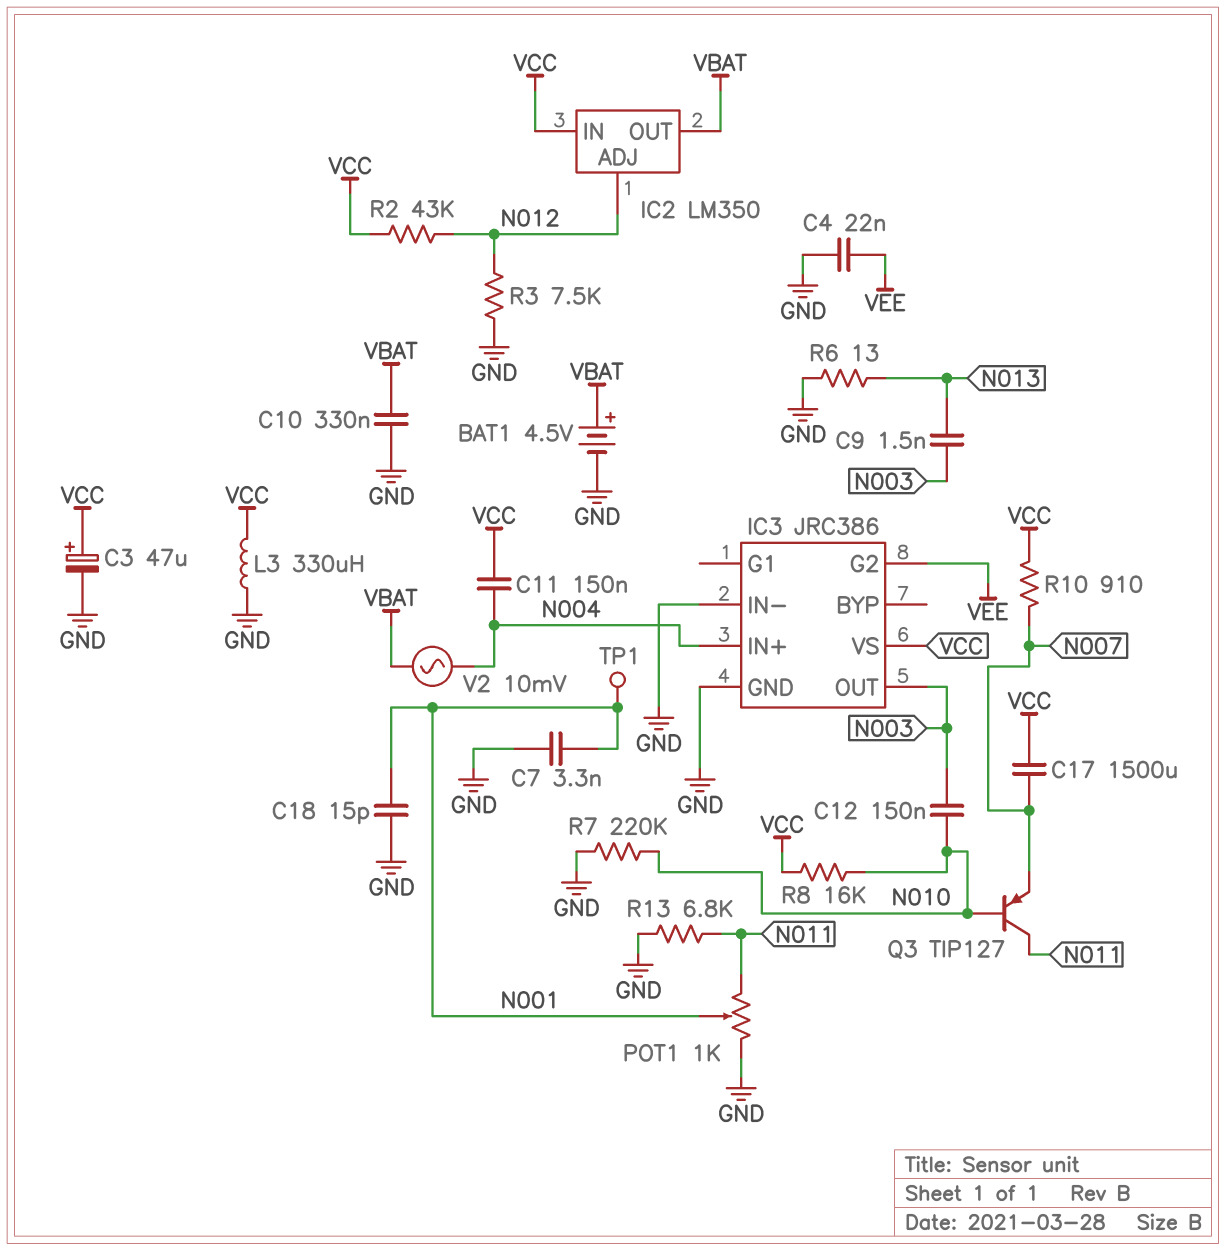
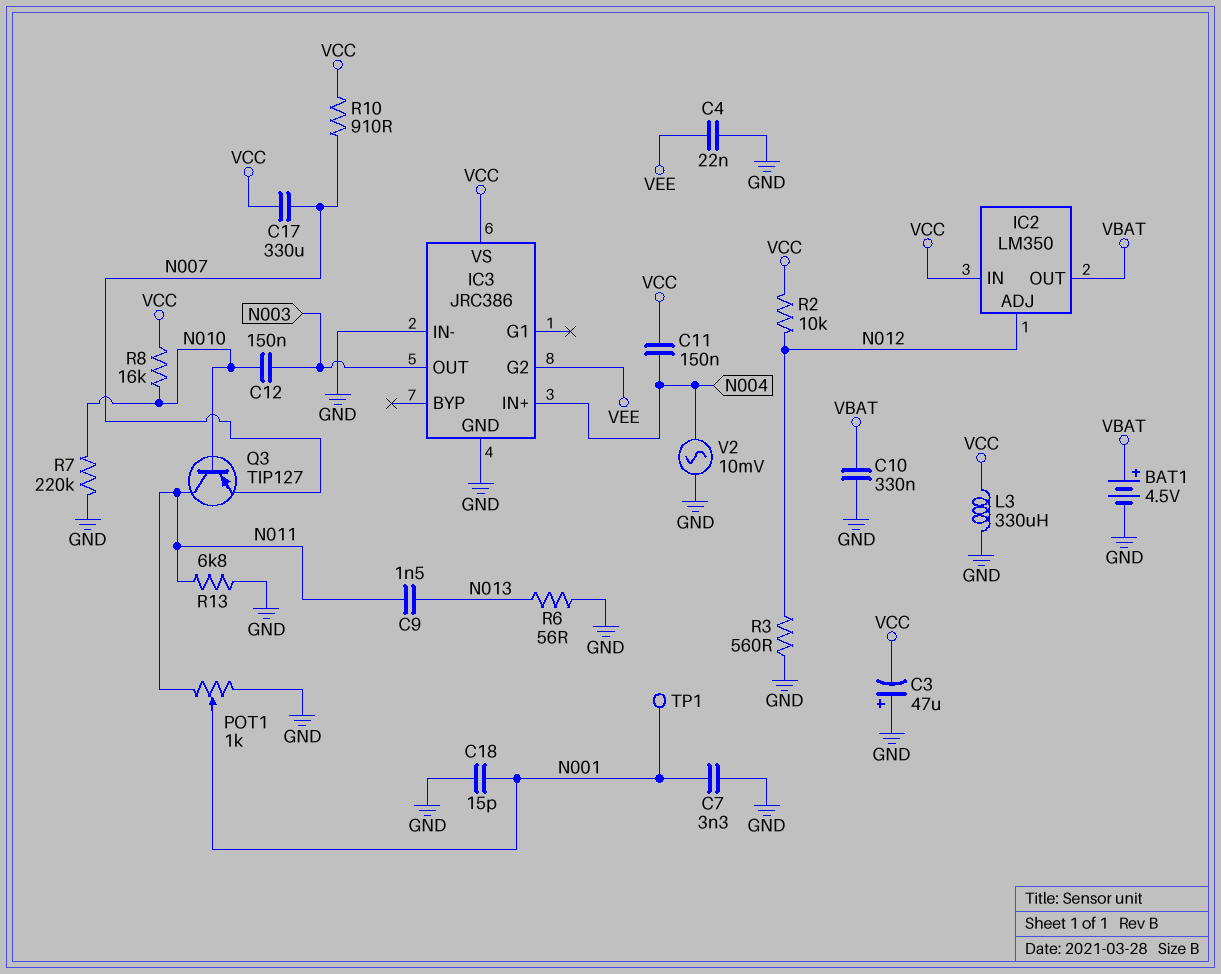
C3: 47uF (plus VCC, minus GND) -> 47uF (plus GND, minus VCC)
C9: 1.5nF (N003, N013) -> 1.5nF (N011, N013)
C17: 1500uF (N007, VCC) -> 330uF (N007, VCC)
R2: 43k (N012, VCC) -> 10k (N012, VCC)
R3: 7.5k (GND, N012) -> 560 (GND, N012)
R6: 13 (GND, N013) -> 56 (GND, N013)
V2: AC 10mV (N004, VBAT) -> AC 10mV (GND, N004)

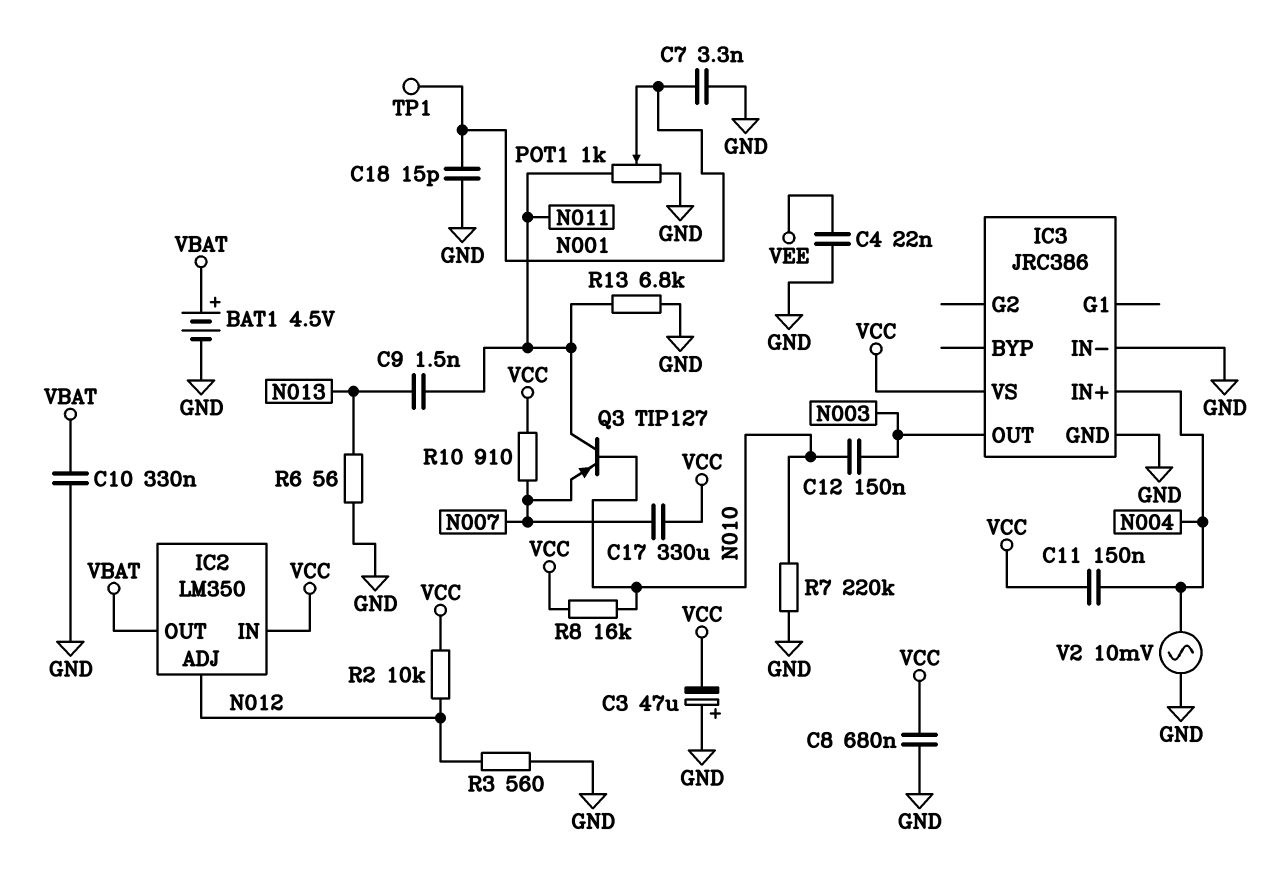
C8: none -> 680nF (GND, VCC)
IC3 pin G2: VEE -> none
L3: 330uH (GND, VCC) -> none

